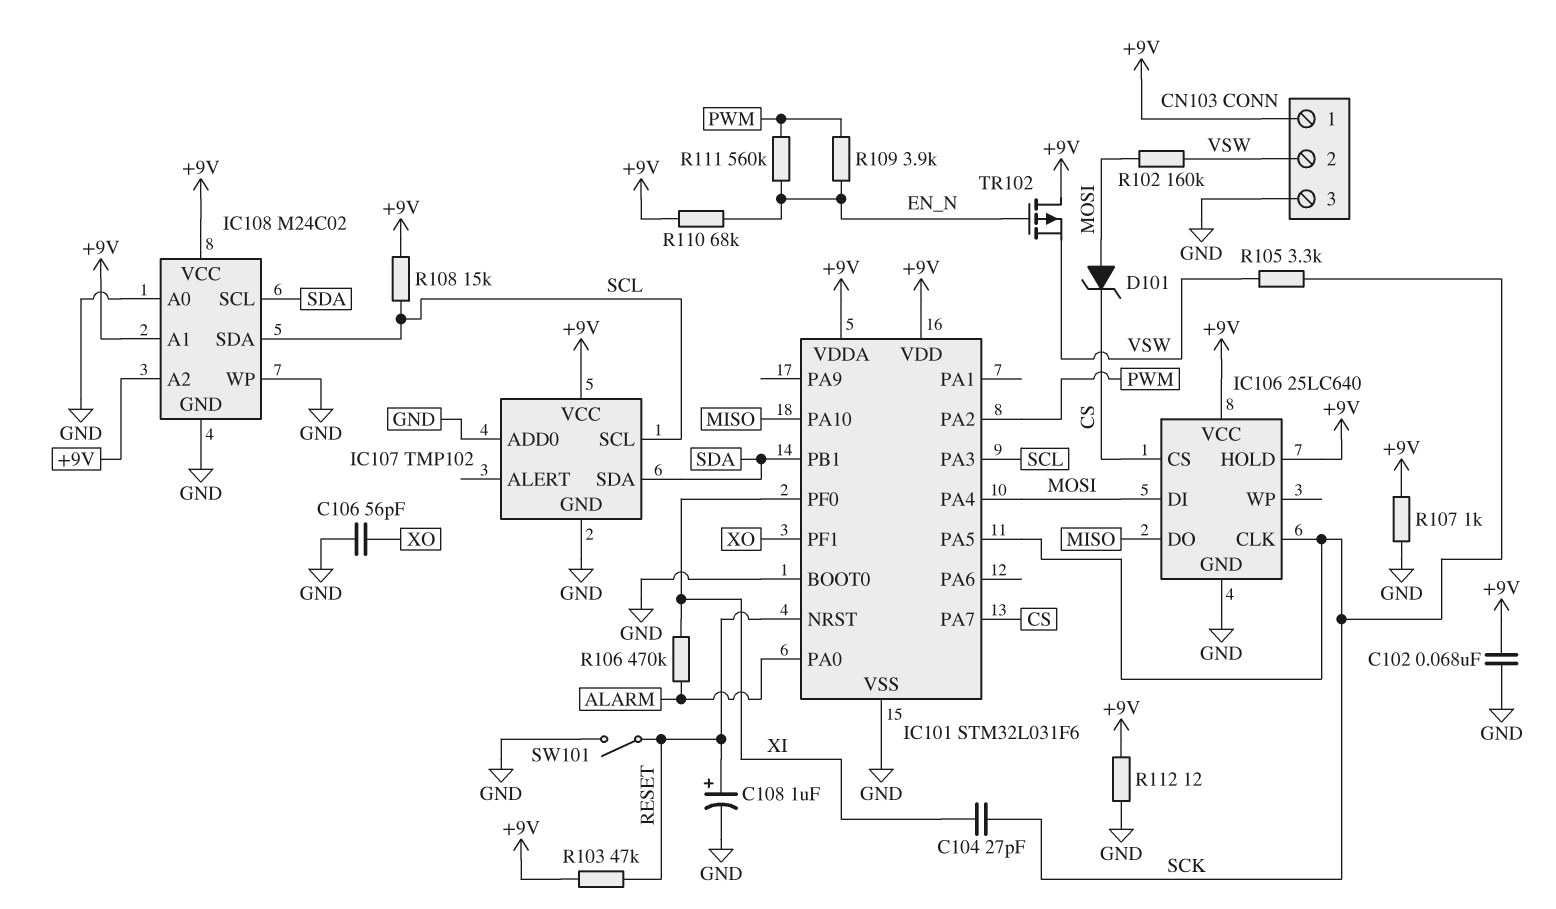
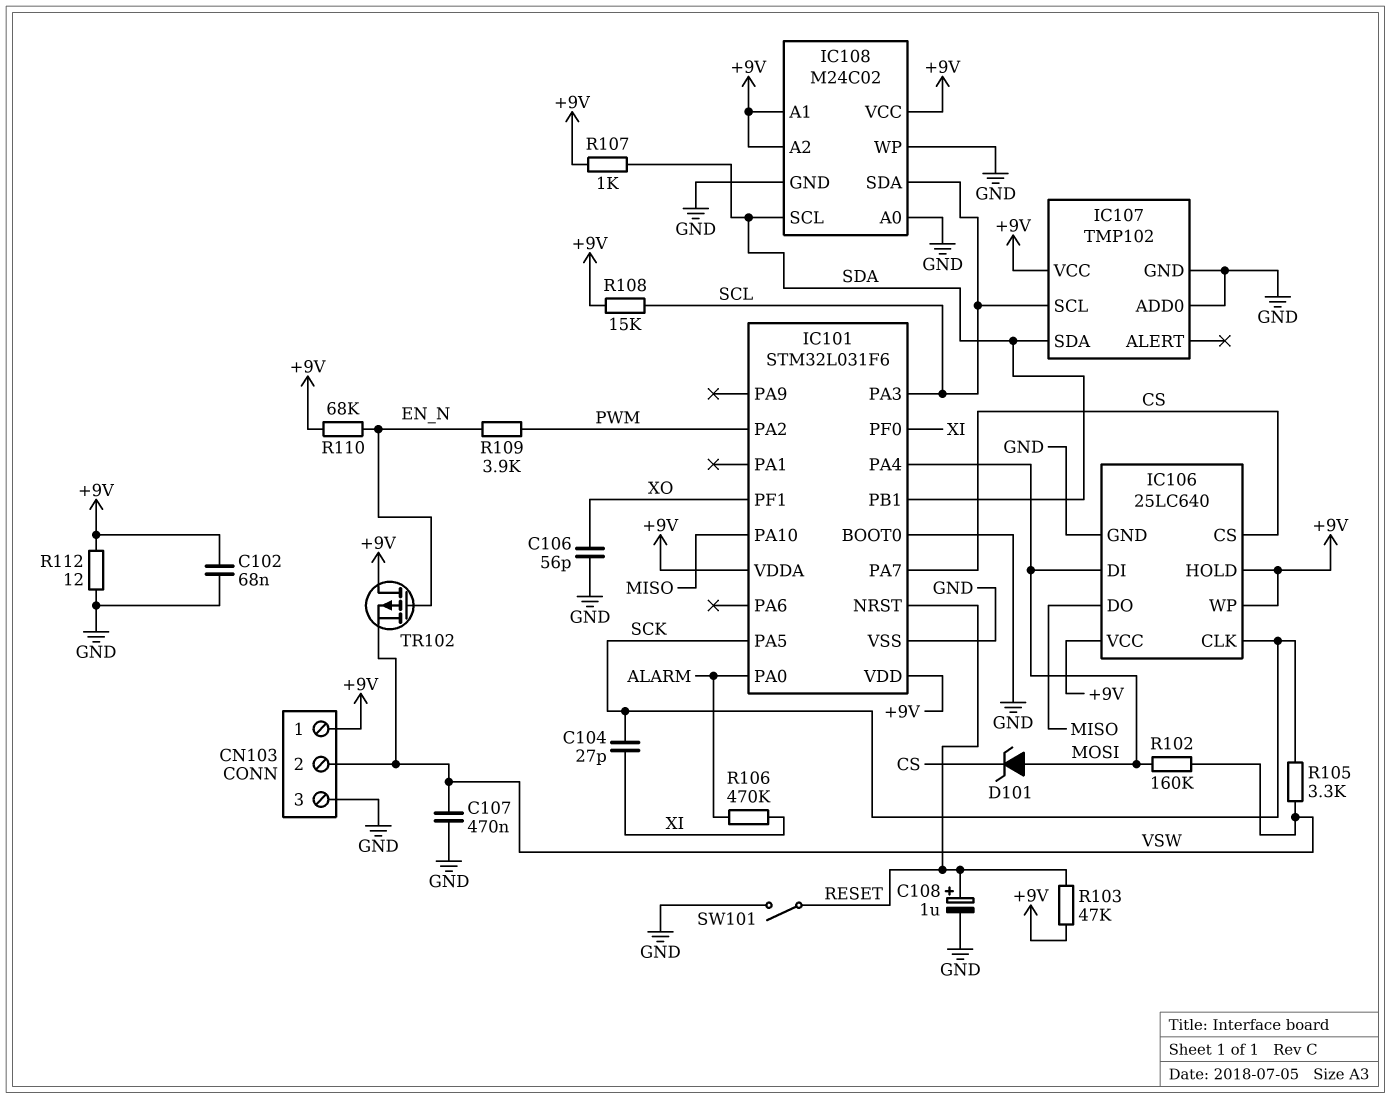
C107: none -> 470nF (GND, VSW)
IC106 pin WP: none -> +9V
R107: 1k (+9V, GND) -> 1k (+9V, SDA)
R111: 560k (EN_N, PWM) -> none

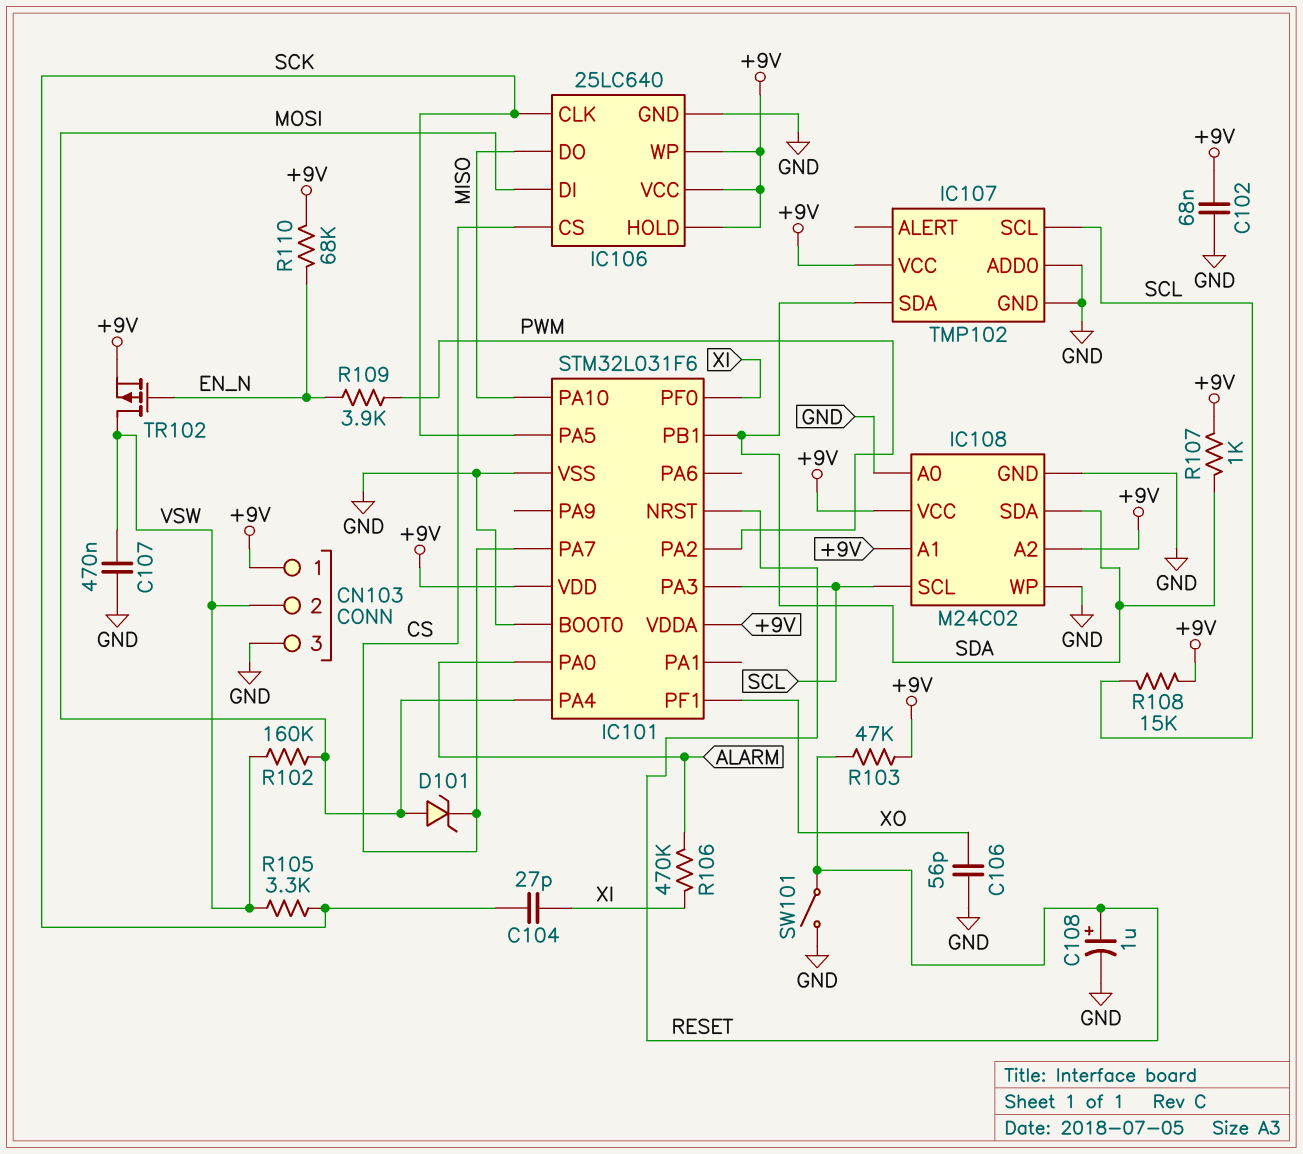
IC108 pin SCL: SDA -> SCL
IC108 pin SDA: SCL -> SDA
R112: 12 (+9V, GND) -> none
TR102: PMOS (G EN_N, D +9V, S VSW) -> PMOS (G EN_N, D VSW, S +9V)

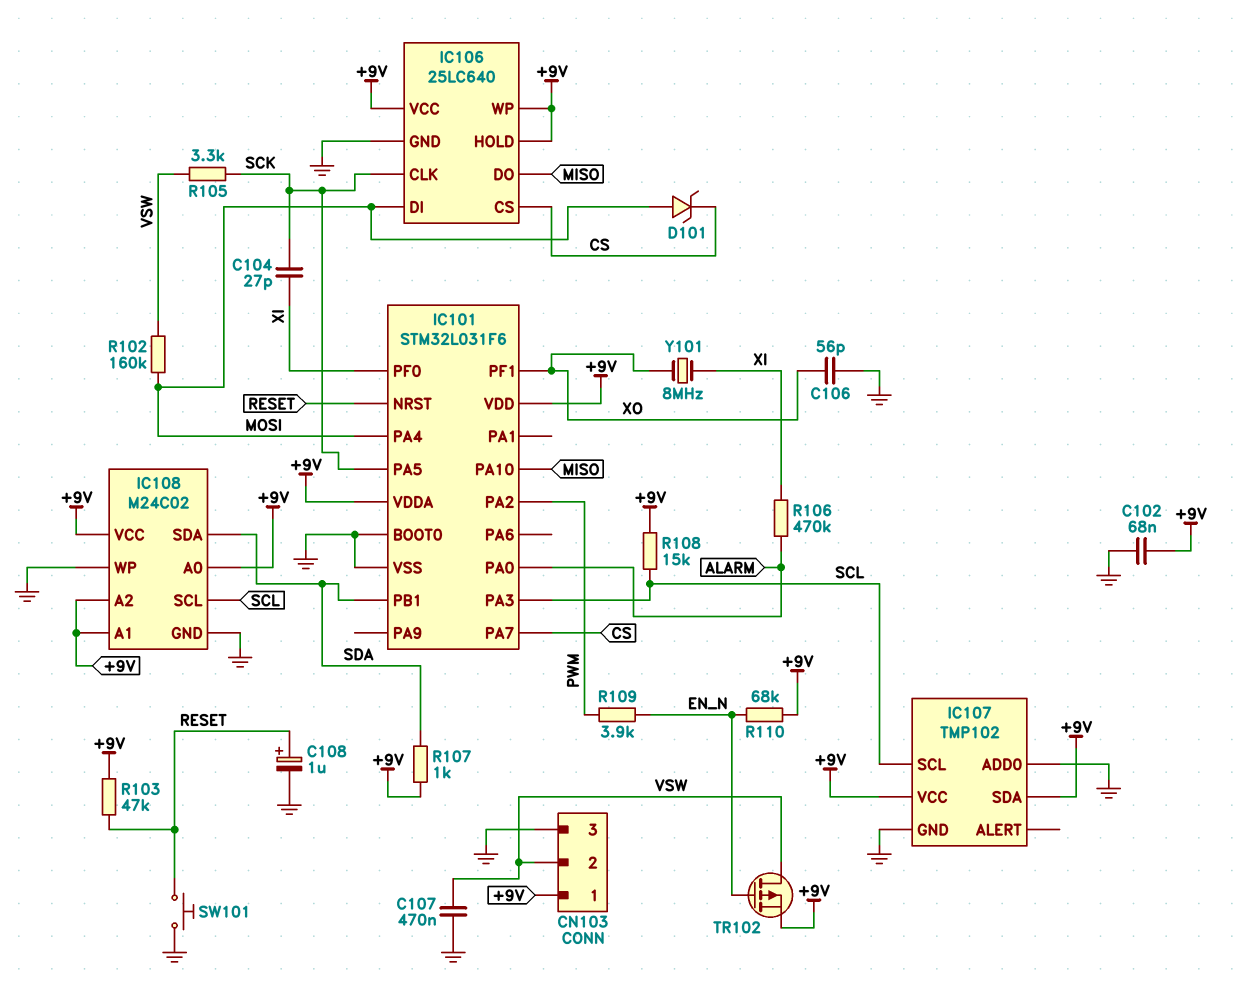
IC107 pin SDA: SDA -> +9V
IC108 pin A0: GND -> +9V
SW101: switch (GND, RESET) -> button (GND, RESET)
Y101: none -> 8MHz (XI, XO)

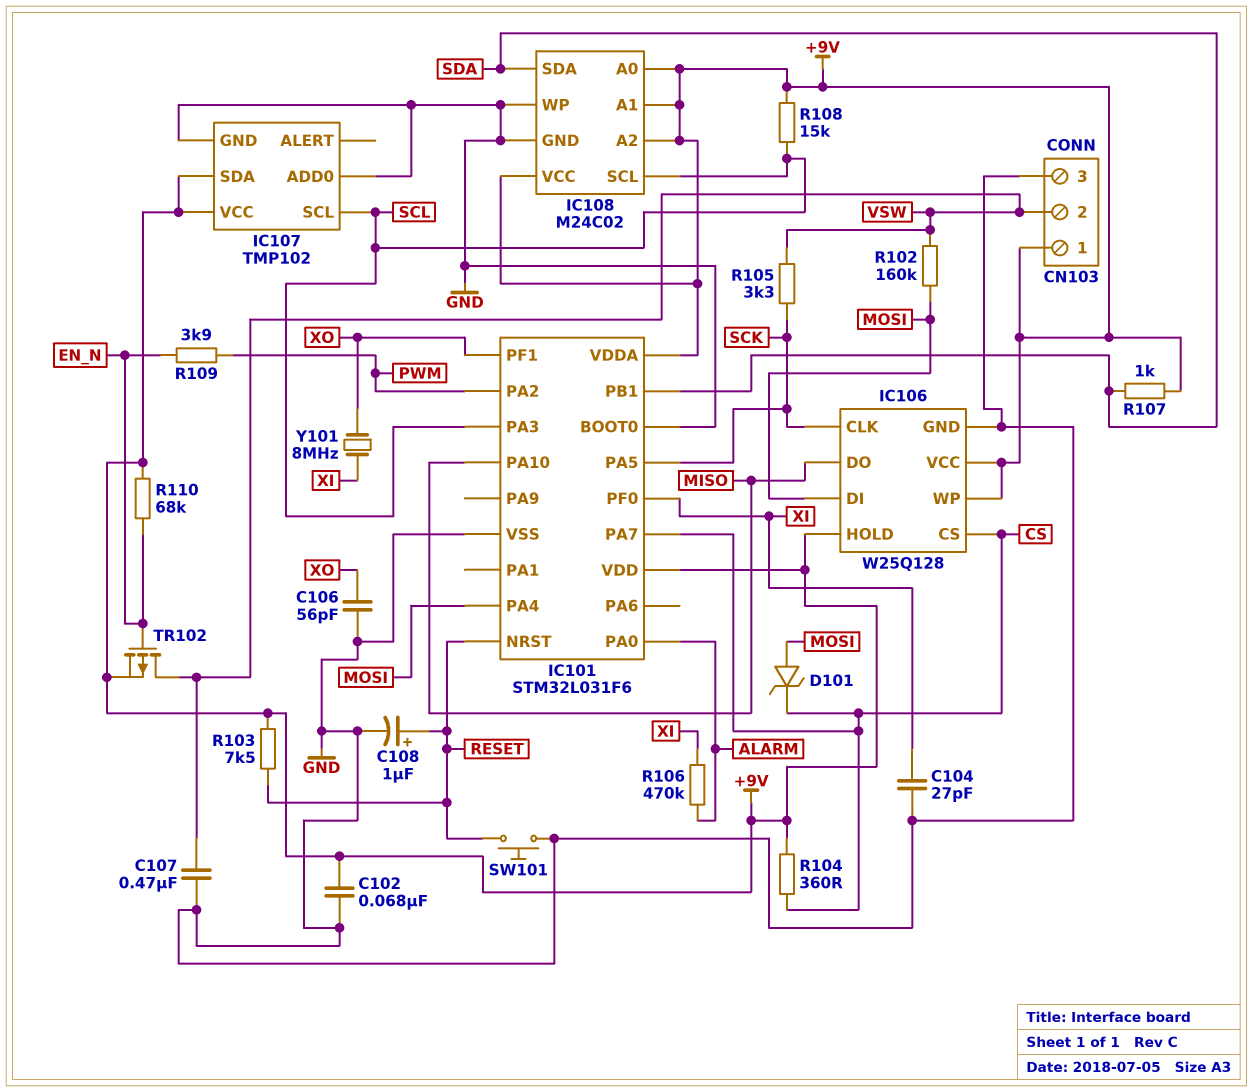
C104: 27pF (SCK, XI) -> 27pF (GND, XI)
IC106: 25LC640 -> W25Q128
R103: 47k (+9V, RESET) -> 7.5k (+9V, RESET)
R104: none -> 360 (+9V, CS)

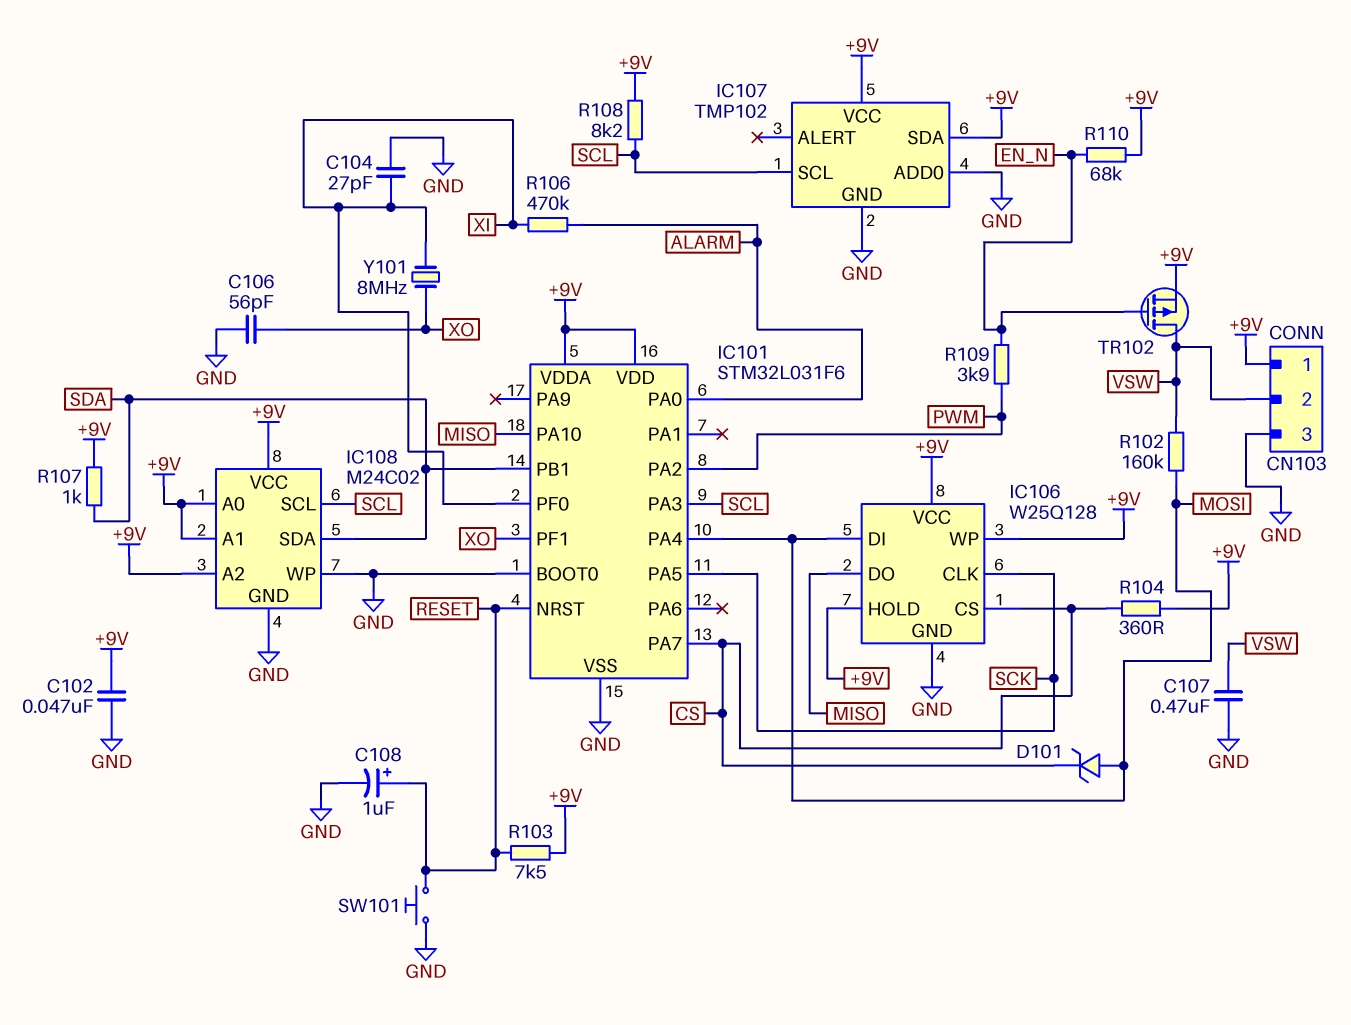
C102: 68nF (+9V, GND) -> 47nF (+9V, GND)
R105: 3.3k (SCK, VSW) -> none
R108: 15k (+9V, SCL) -> 8.2k (+9V, SCL)

